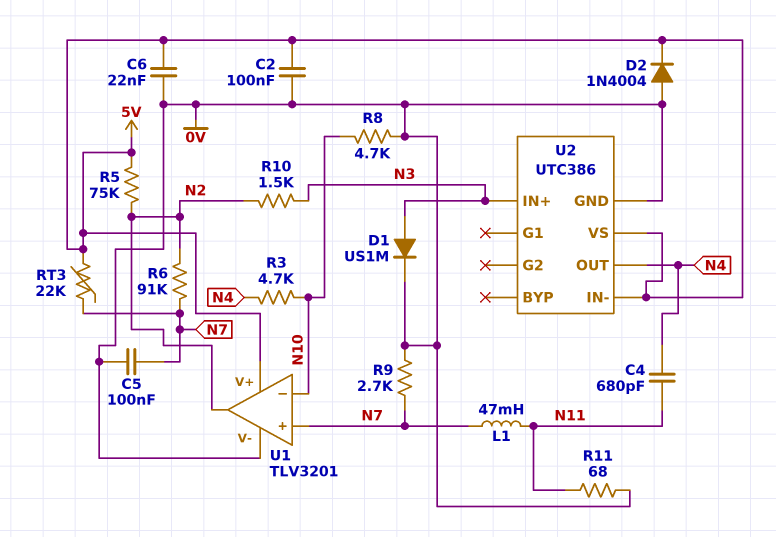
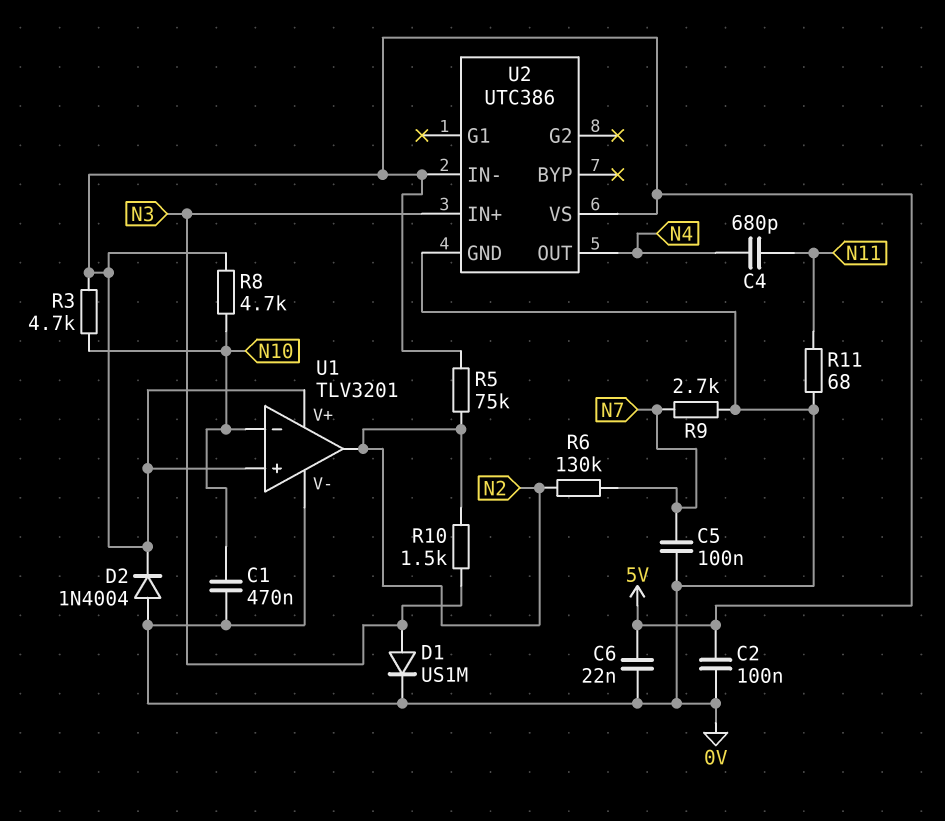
C1: none -> 470nF (0V, N10)
L1: 47mH (N7, N11) -> none
R3: 4.7k (N4, N10) -> 4.7k (5V, N10)
R6: 91k (N2, N7) -> 130k (N2, N7)
R8: 4.7k (0V, N10) -> 4.7k (5V, N10)
RT3: 22k (5V, N7) -> none
U1 pin in+: N7 -> 5V

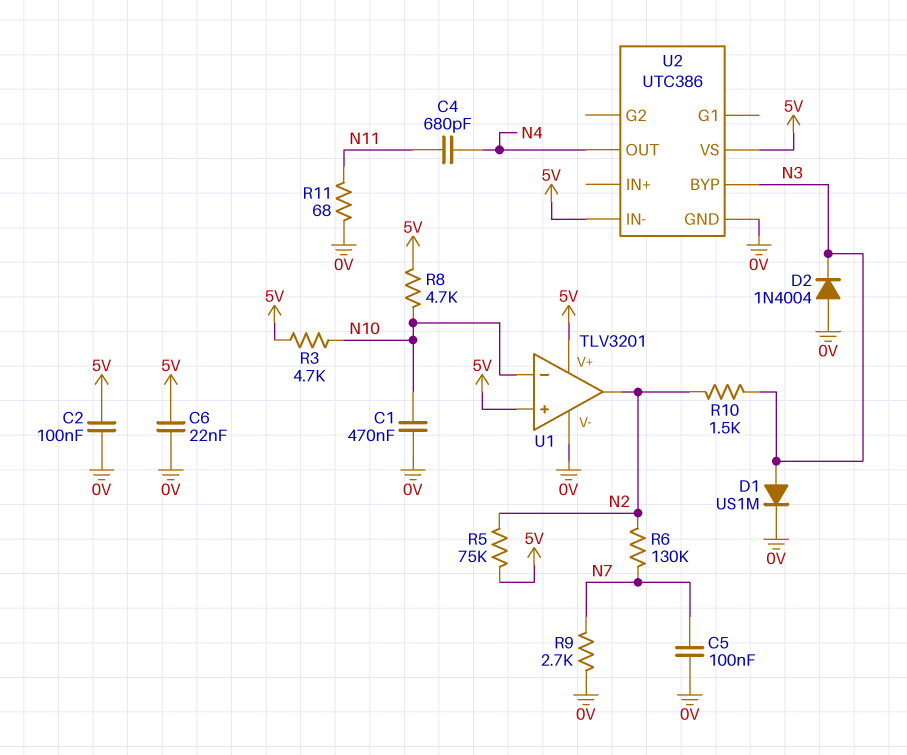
D2: diode 1N4004 (A 0V, K 5V) -> diode 1N4004 (A 0V, K N3)
U2 pin BYP: none -> N3
U2 pin IN+: N3 -> none

